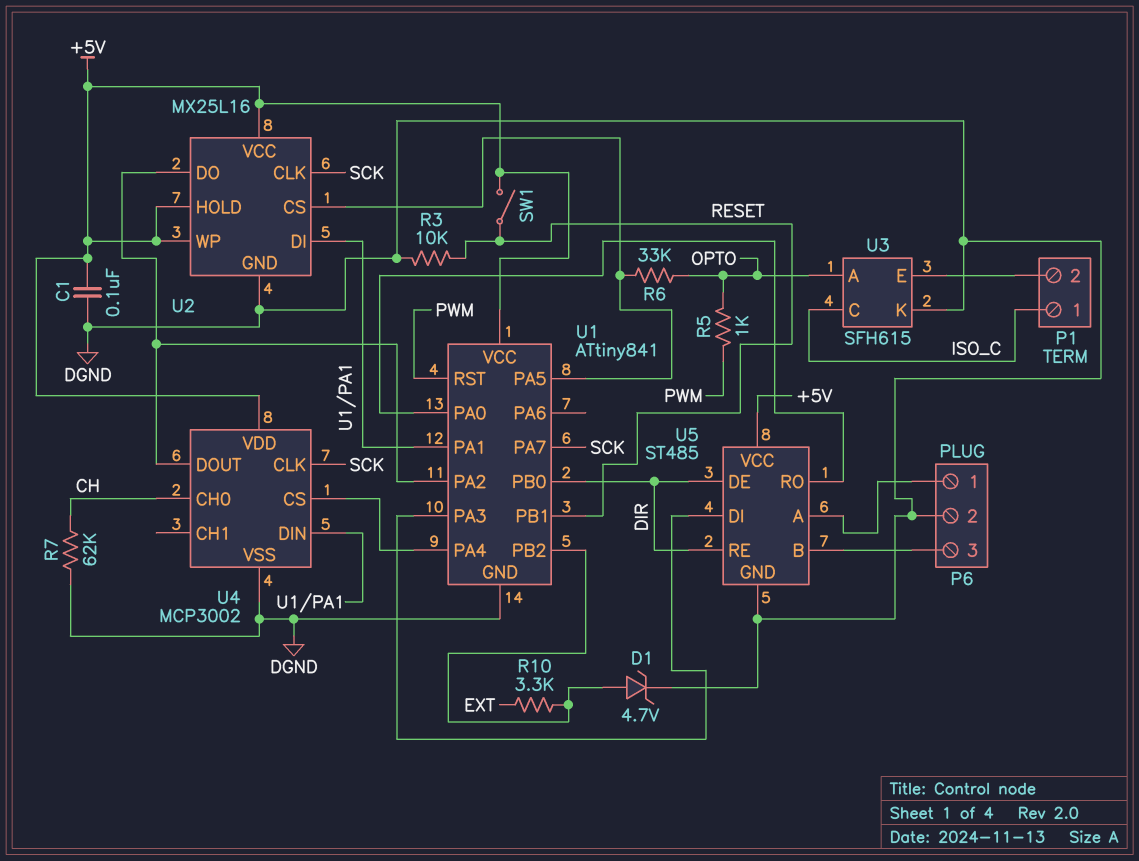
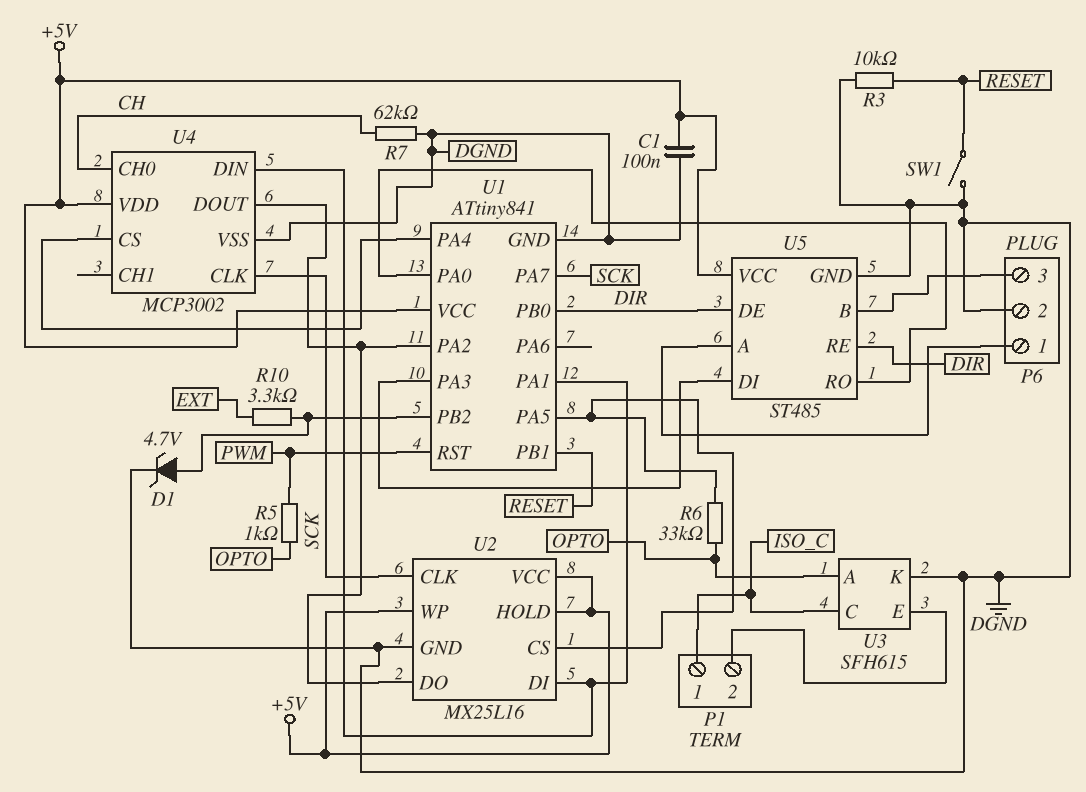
SW1: switch (+5V, RESET) -> switch (DGND, RESET)

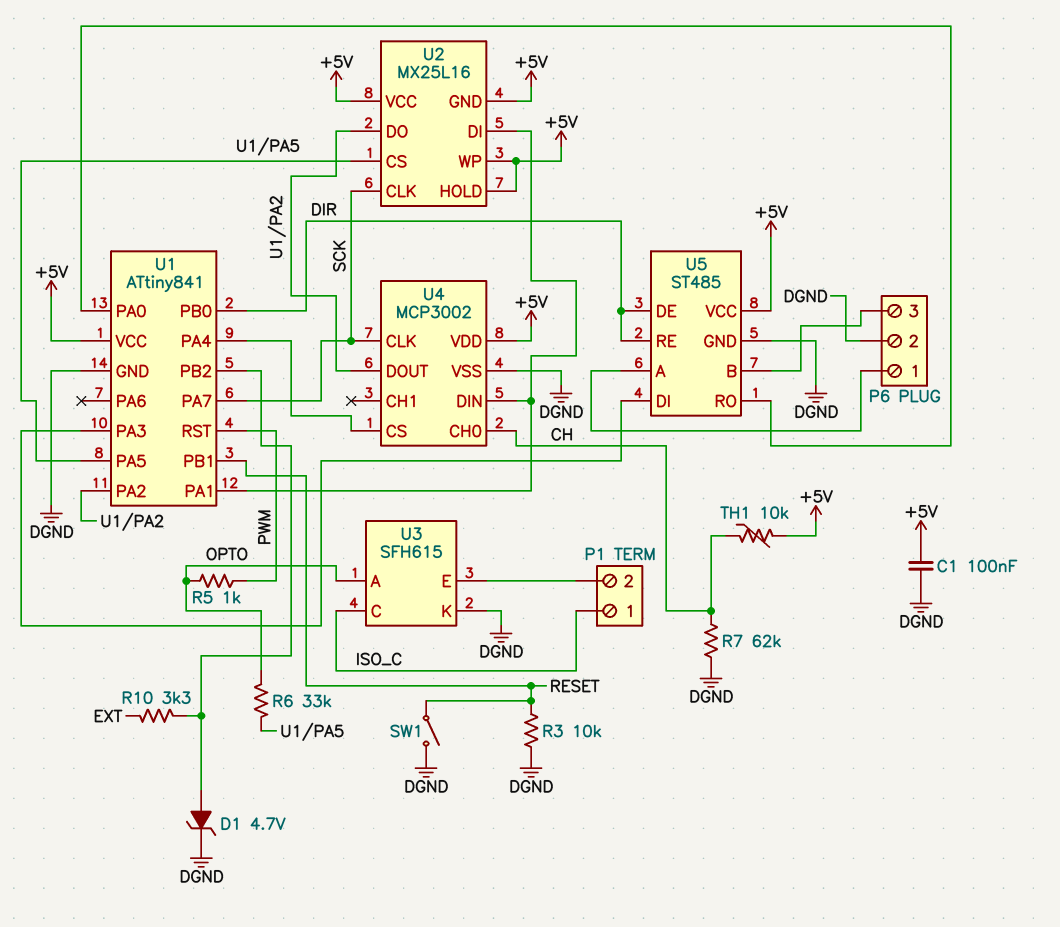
TH1: none -> 10k (+5V, CH)
U2 pin GND: DGND -> +5V

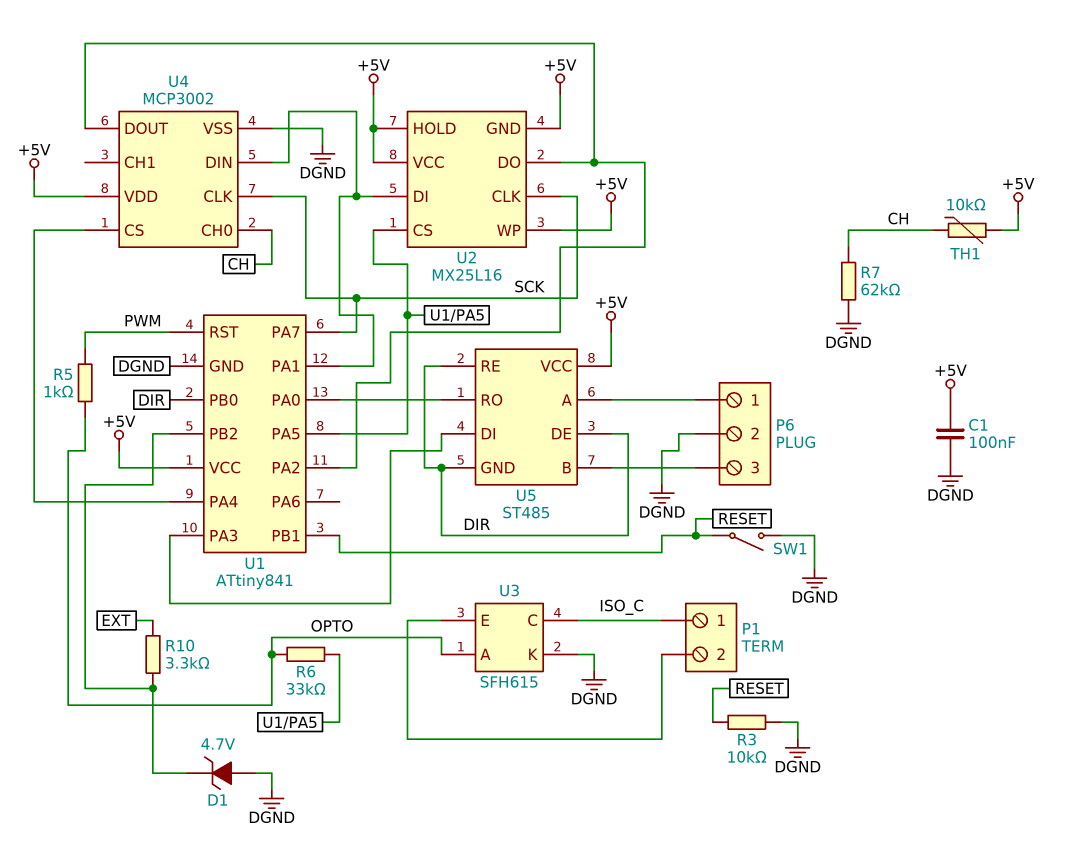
D1: zener 4.7V (A U1/PB2, K DGND) -> zener 4.7V (A DGND, K U1/PB2)
U5 pin GND: DGND -> DIR

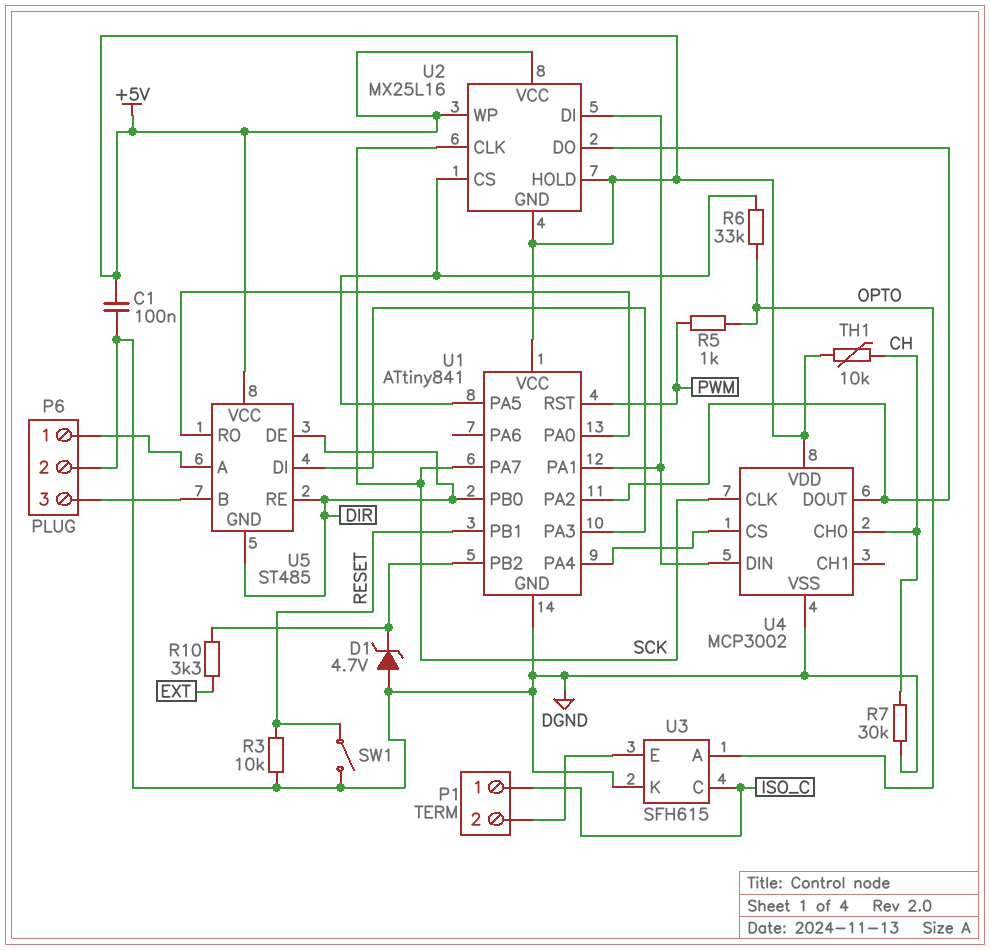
R7: 62k (CH, DGND) -> 30k (CH, DGND)

